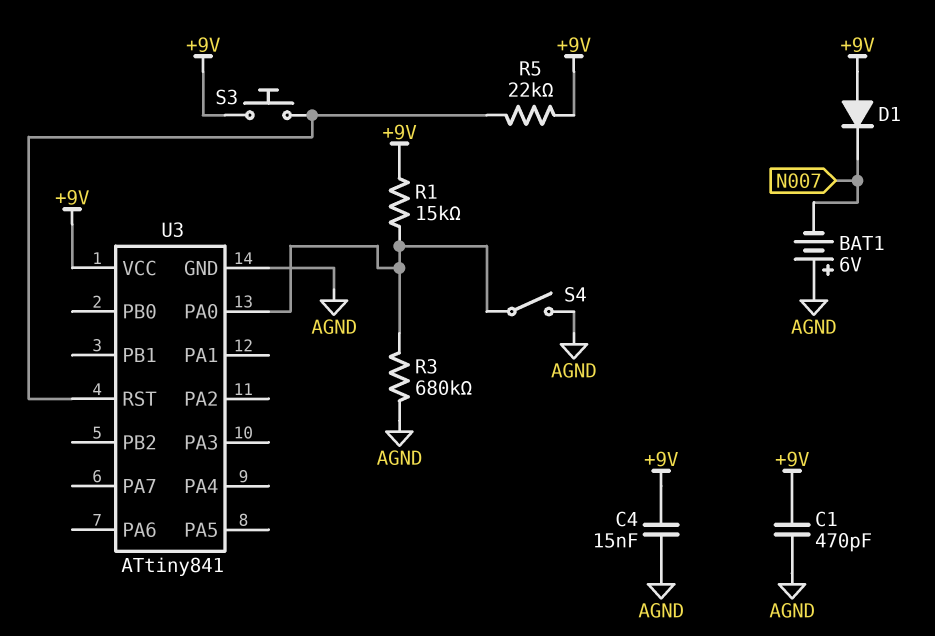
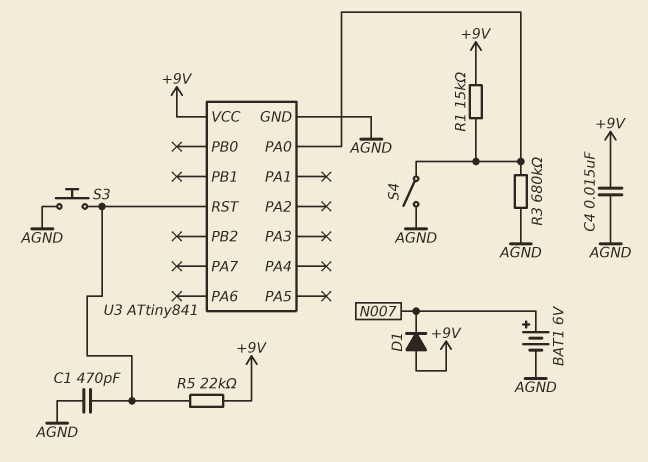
BAT1: 6V (plus AGND, minus N007) -> 6V (plus N007, minus AGND)
C1: 470pF (+9V, AGND) -> 470pF (AGND, U3/RST)
S3: button (+9V, U3/RST) -> button (AGND, U3/RST)

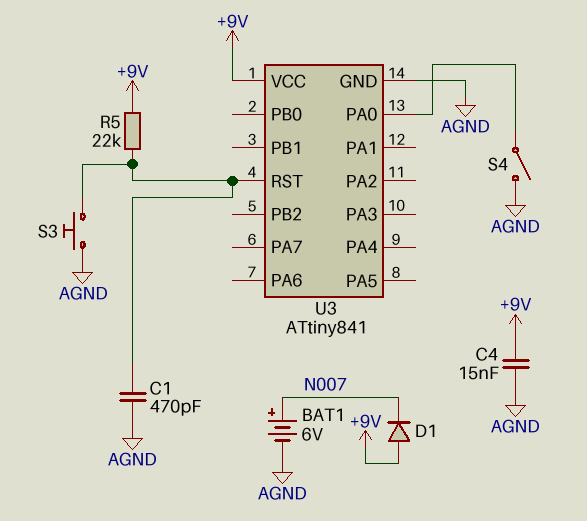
R1: 15k (+9V, U3/PA0) -> none
R3: 680k (AGND, U3/PA0) -> none

